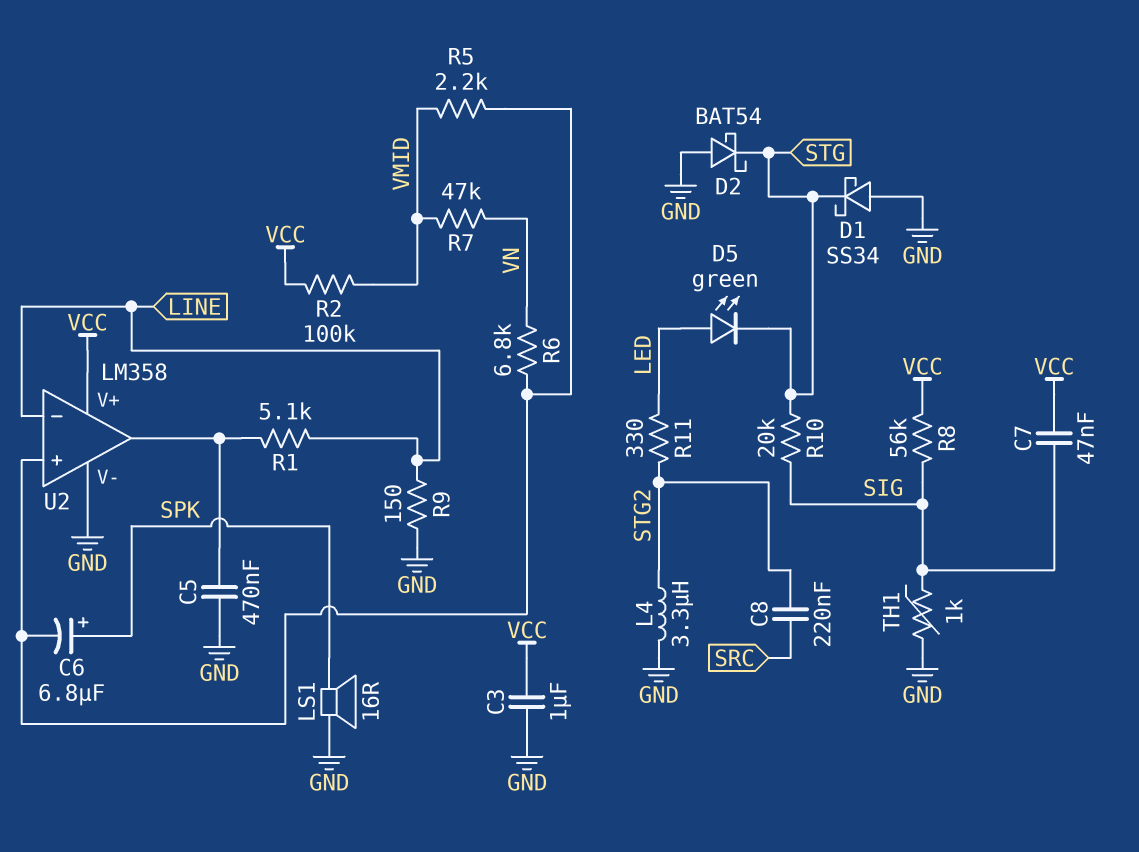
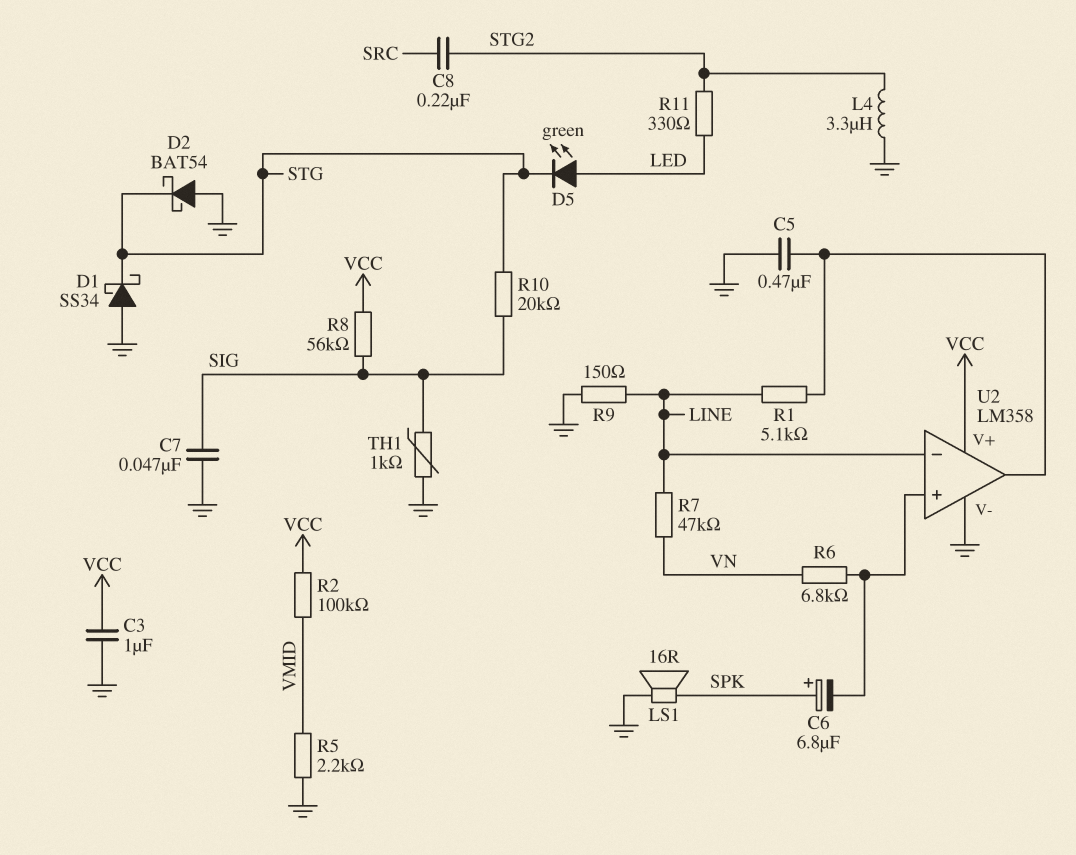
C7: 47nF (SIG, VCC) -> 47nF (GND, SIG)
R5: 2.2k (U2/in+, VMID) -> 2.2k (GND, VMID)
R7: 47k (VMID, VN) -> 47k (LINE, VN)

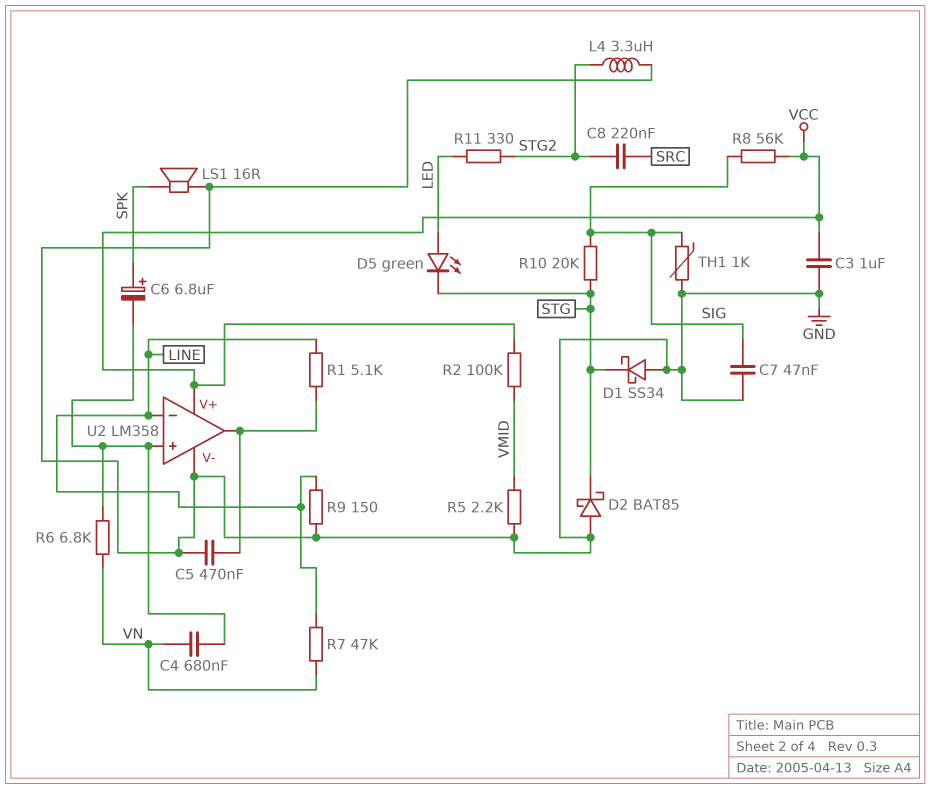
C4: none -> 680nF (U2/in+, VN)
D2: schottky BAT54 (A GND, K STG) -> schottky BAT85 (A GND, K STG)

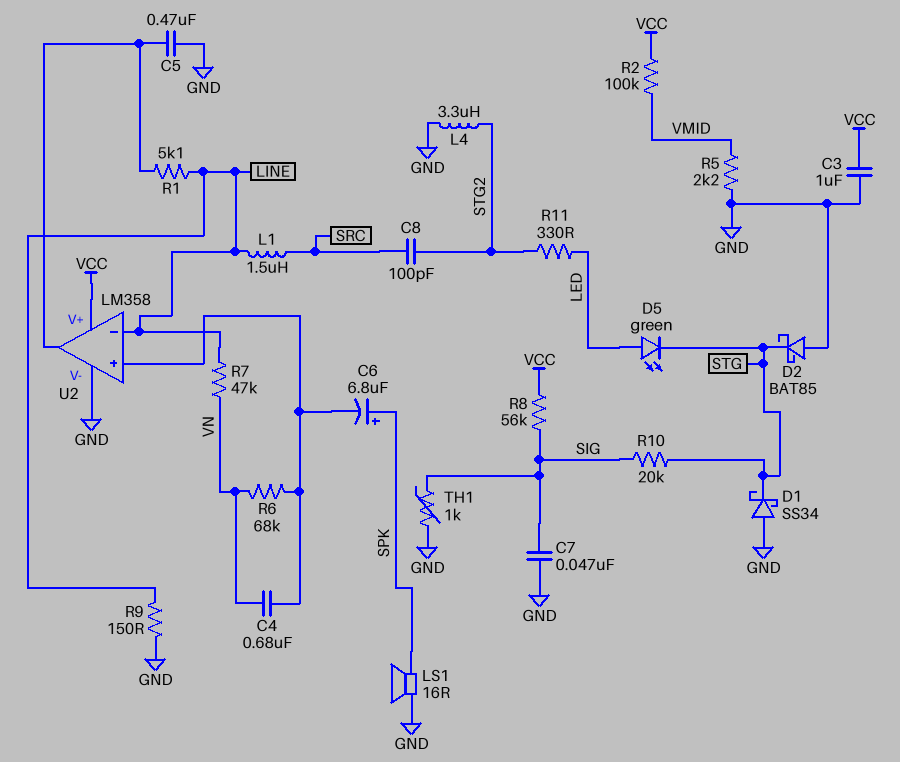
C8: 220nF (SRC, STG2) -> 100pF (SRC, STG2)
L1: none -> 1.5uH (LINE, SRC)
R6: 6.8k (U2/in+, VN) -> 68k (U2/in+, VN)

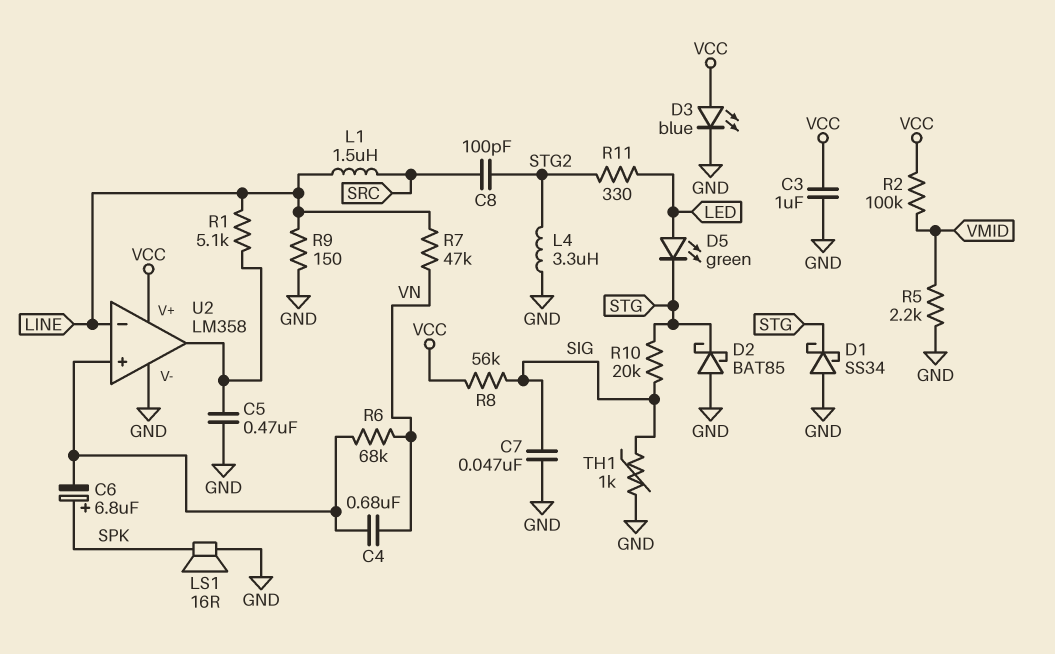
D3: none -> LED blue (A VCC, K GND)

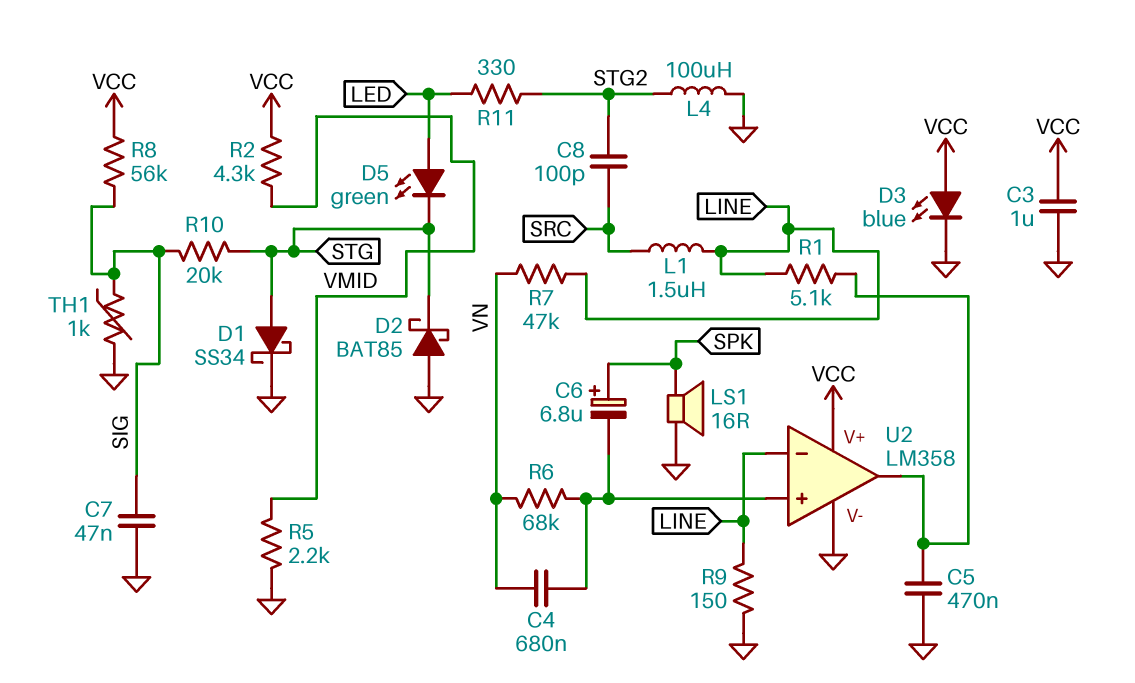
D1: schottky SS34 (A GND, K STG) -> schottky SS34 (A STG, K GND)
L4: 3.3uH (GND, STG2) -> 100uH (GND, STG2)
R2: 100k (VCC, VMID) -> 4.3k (VCC, VMID)

